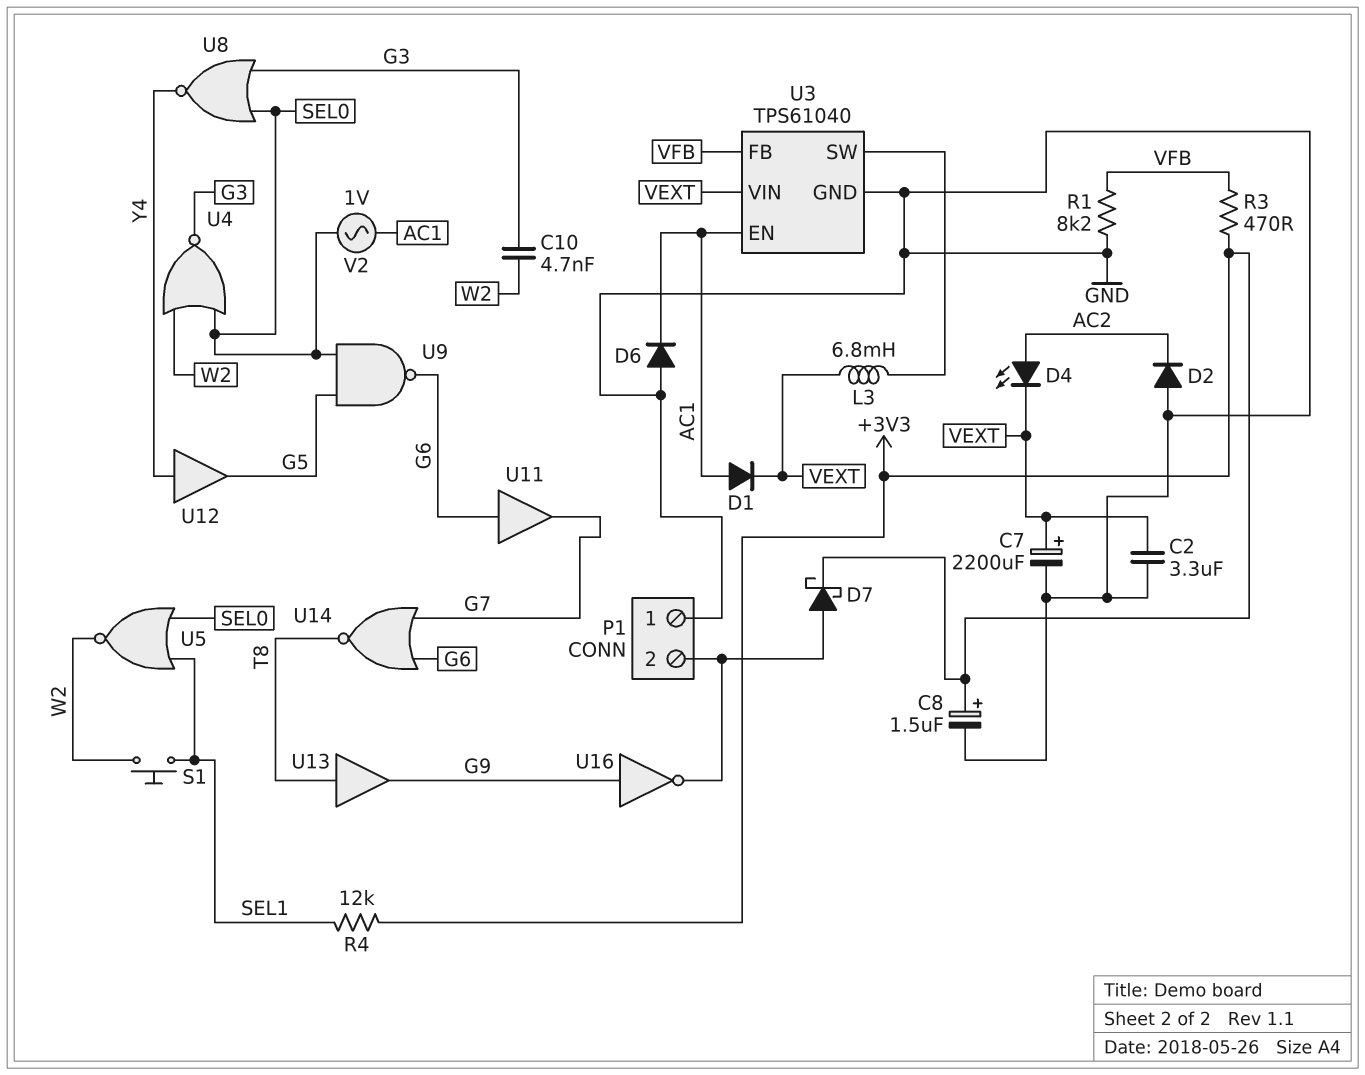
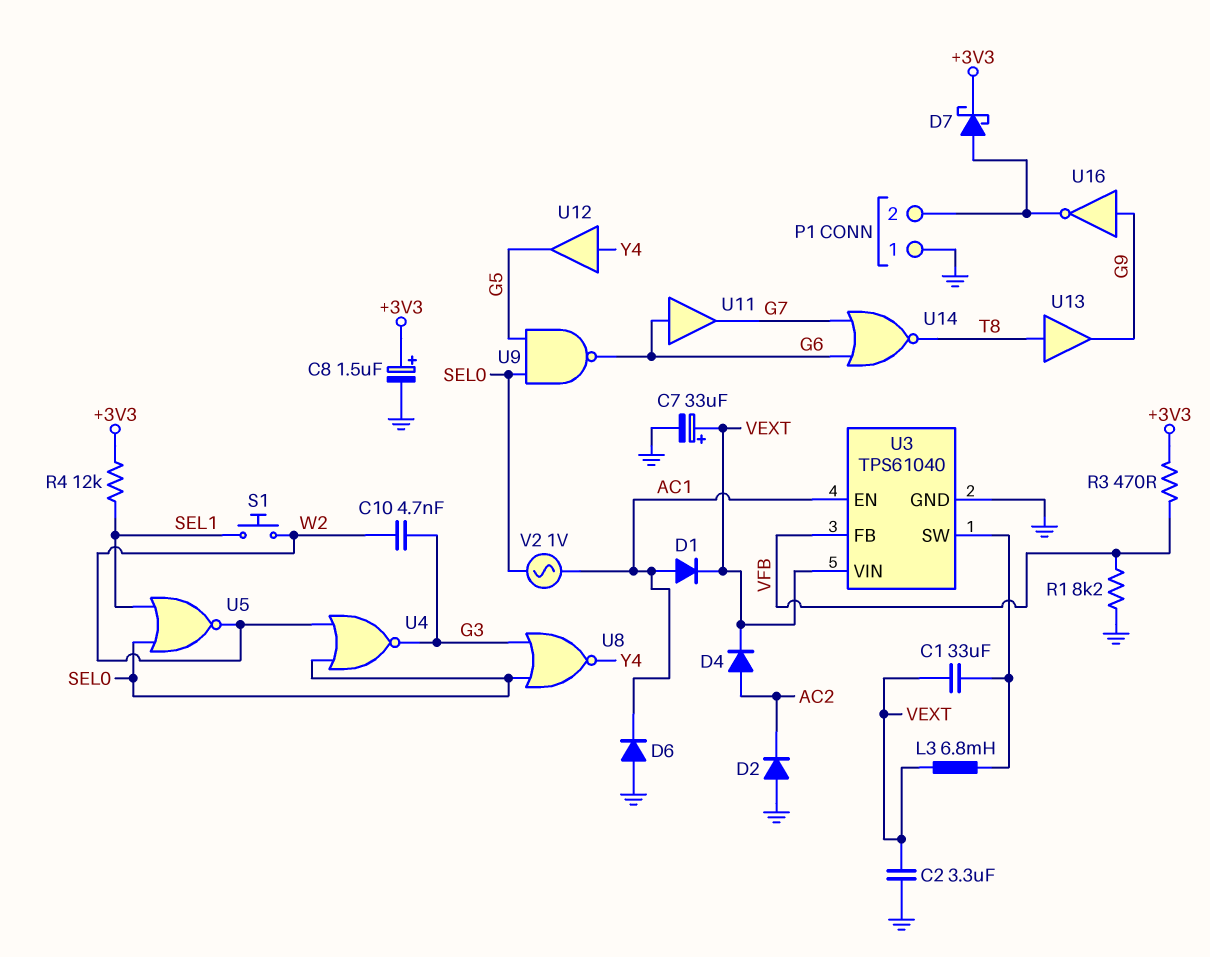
C1: none -> 33uF (U3/SW, VEXT)
C7: 2200uF (plus VEXT, minus GND) -> 33uF (plus VEXT, minus GND)
D4: LED (A AC2, K VEXT) -> diode (A AC2, K VEXT)

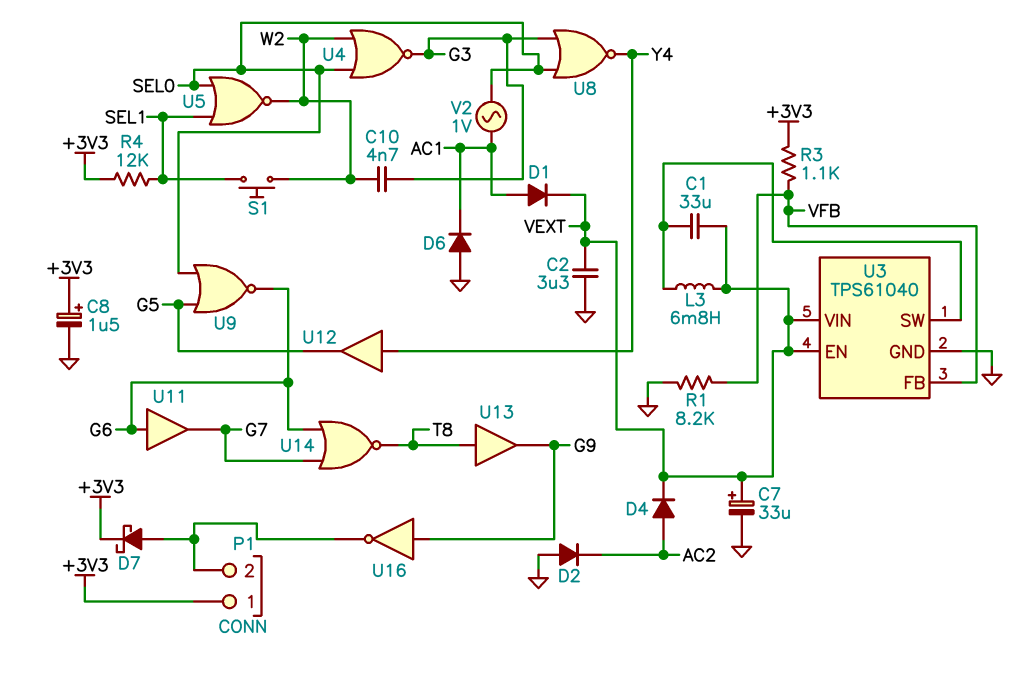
P1 pin 1: GND -> +3V3
R3: 470 (+3V3, VFB) -> 1.1k (+3V3, VFB)
U3 pin EN: AC1 -> VEXT
U9: NAND (in G5, in SEL0, out G6) -> NOR (in G5, in SEL0, out G6)

